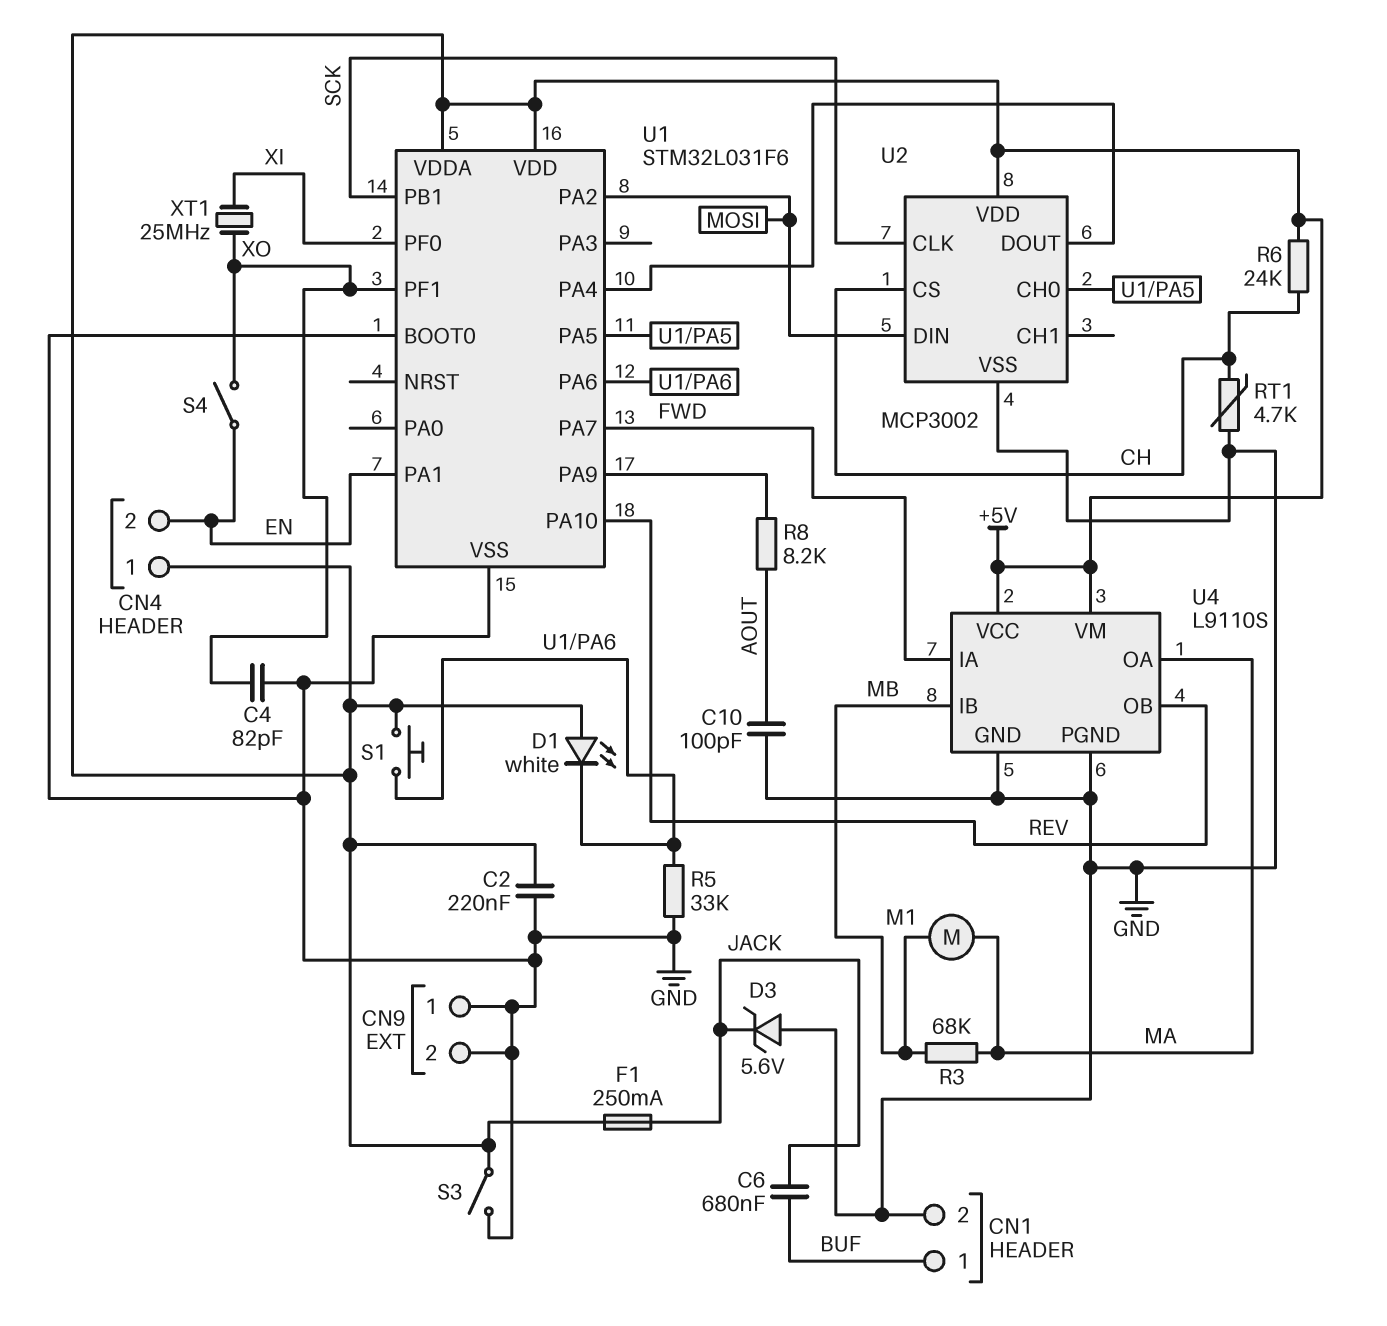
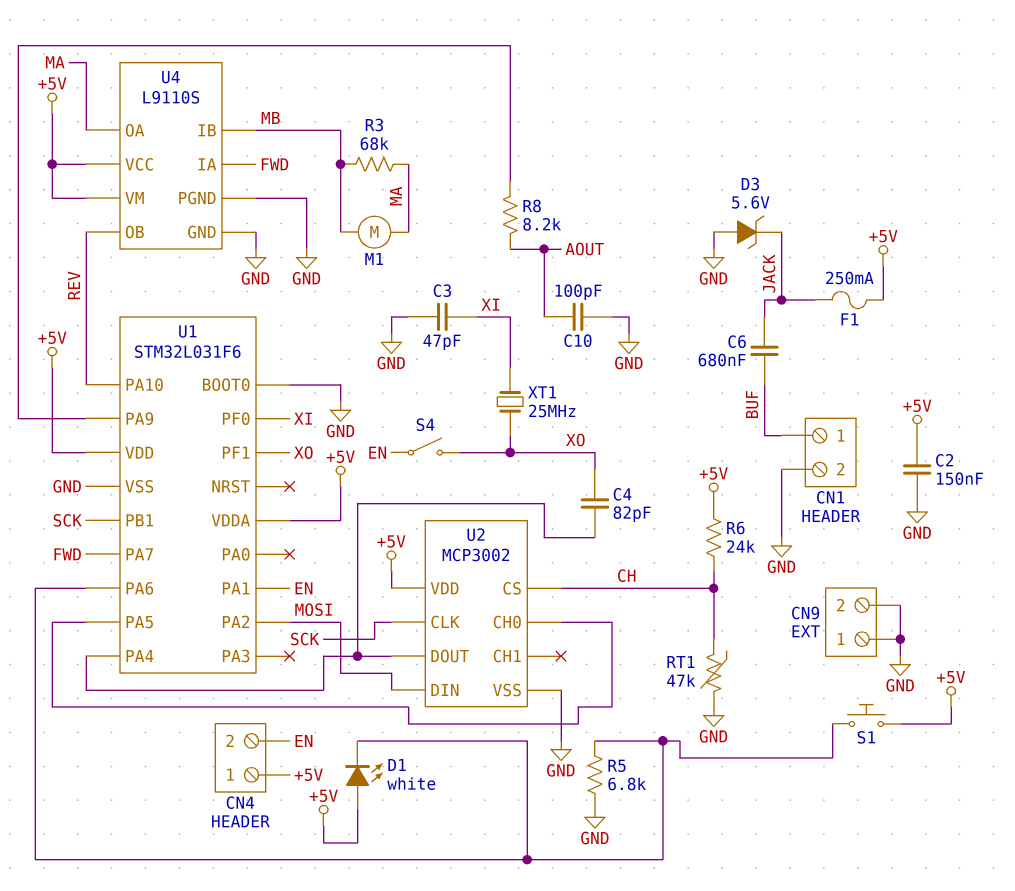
C2: 220nF (+5V, GND) -> 150nF (+5V, GND)
C3: none -> 47pF (GND, XI)
C4: 82pF (GND, XO) -> 82pF (U1/PA4, XO)
R5: 33k (GND, U1/PA6) -> 6.8k (GND, U1/PA6)
RT1: 4.7k (CH, GND) -> 47k (CH, GND)
S3: switch (+5V, GND) -> none

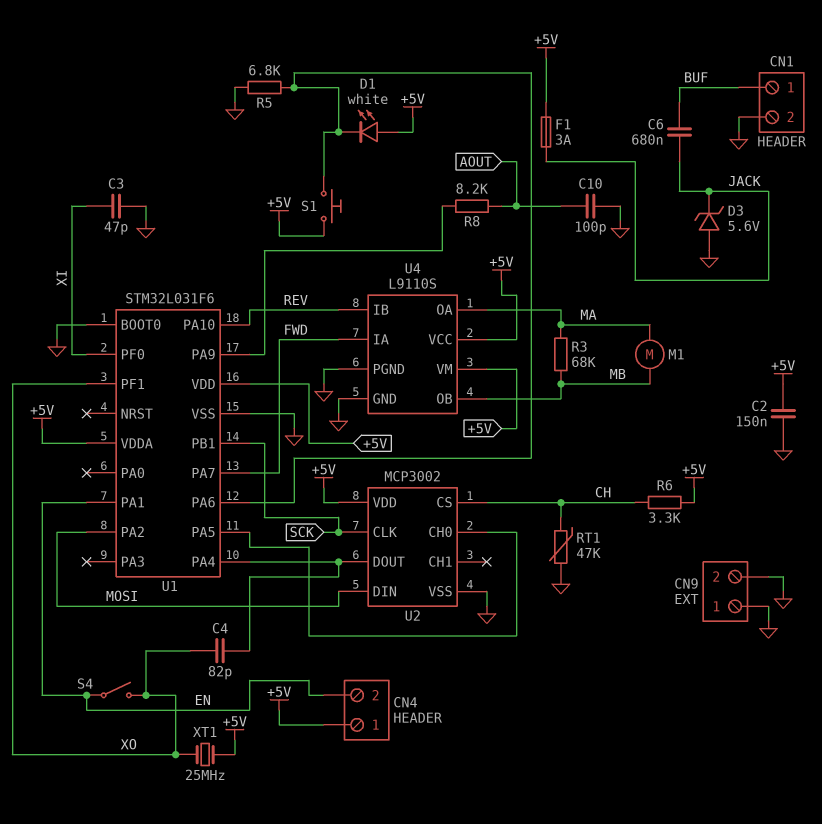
F1: 250mA (+5V, JACK) -> 3A (+5V, JACK)
R6: 24k (+5V, CH) -> 3.3k (+5V, CH)
U4 pin IB: MB -> REV
U4 pin OB: REV -> MB
XT1: 25MHz (XI, XO) -> 25MHz (+5V, XO)

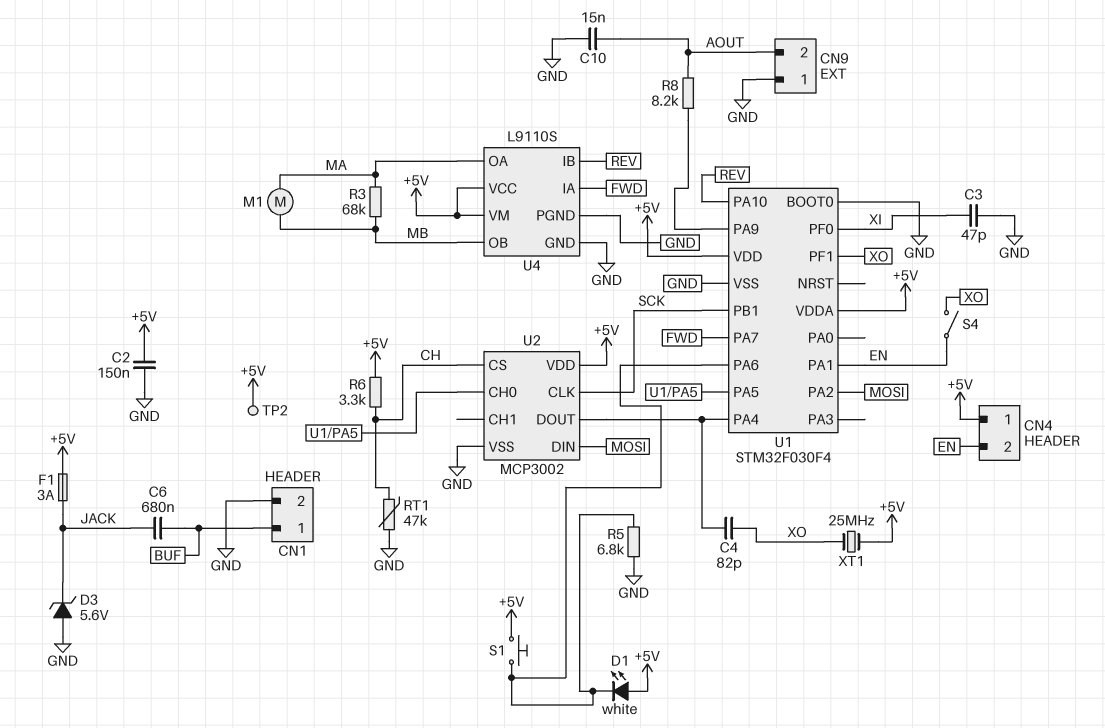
C10: 100pF (AOUT, GND) -> 15nF (AOUT, GND)
CN9 pin 2: GND -> AOUT
TP2: none -> test point (+5V)
U1: STM32L031F6 -> STM32F030F4

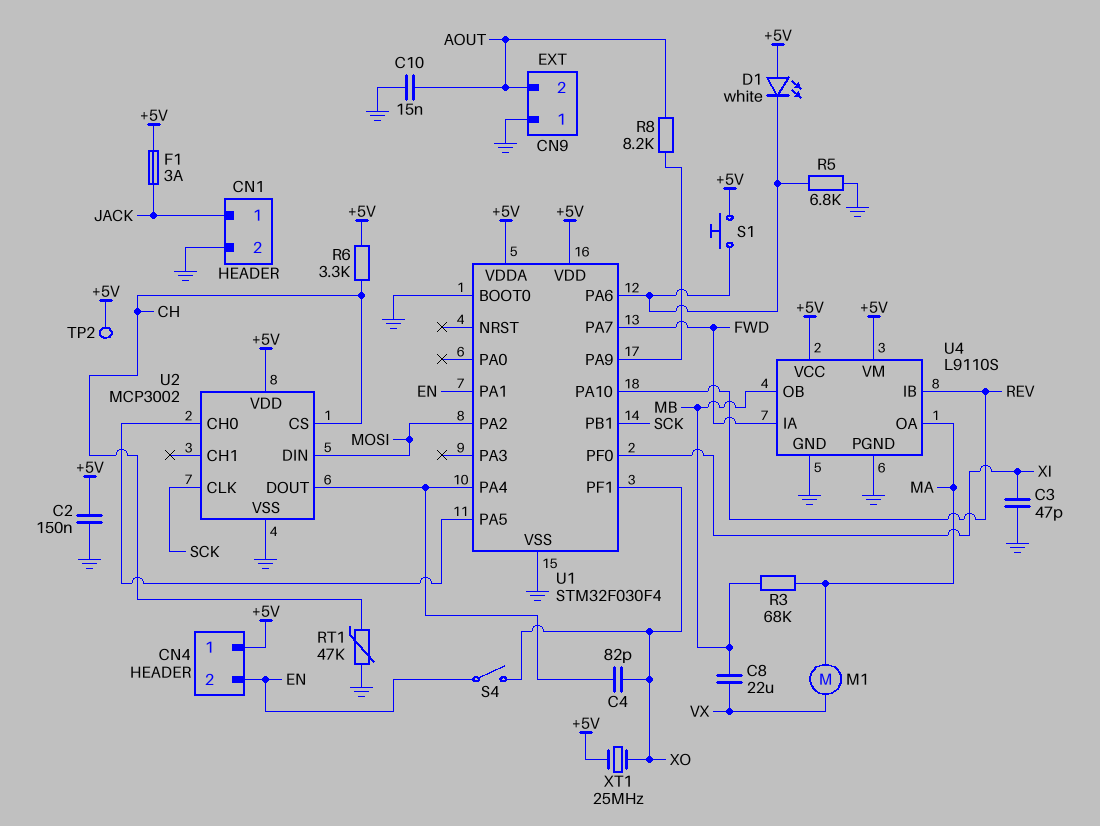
C6: 680nF (BUF, JACK) -> none
C8: none -> 22uF (MB, VX)
CN1 pin 1: BUF -> JACK
D3: zener 5.6V (A GND, K JACK) -> none
M1: motor (MA, MB) -> motor (MA, VX)

